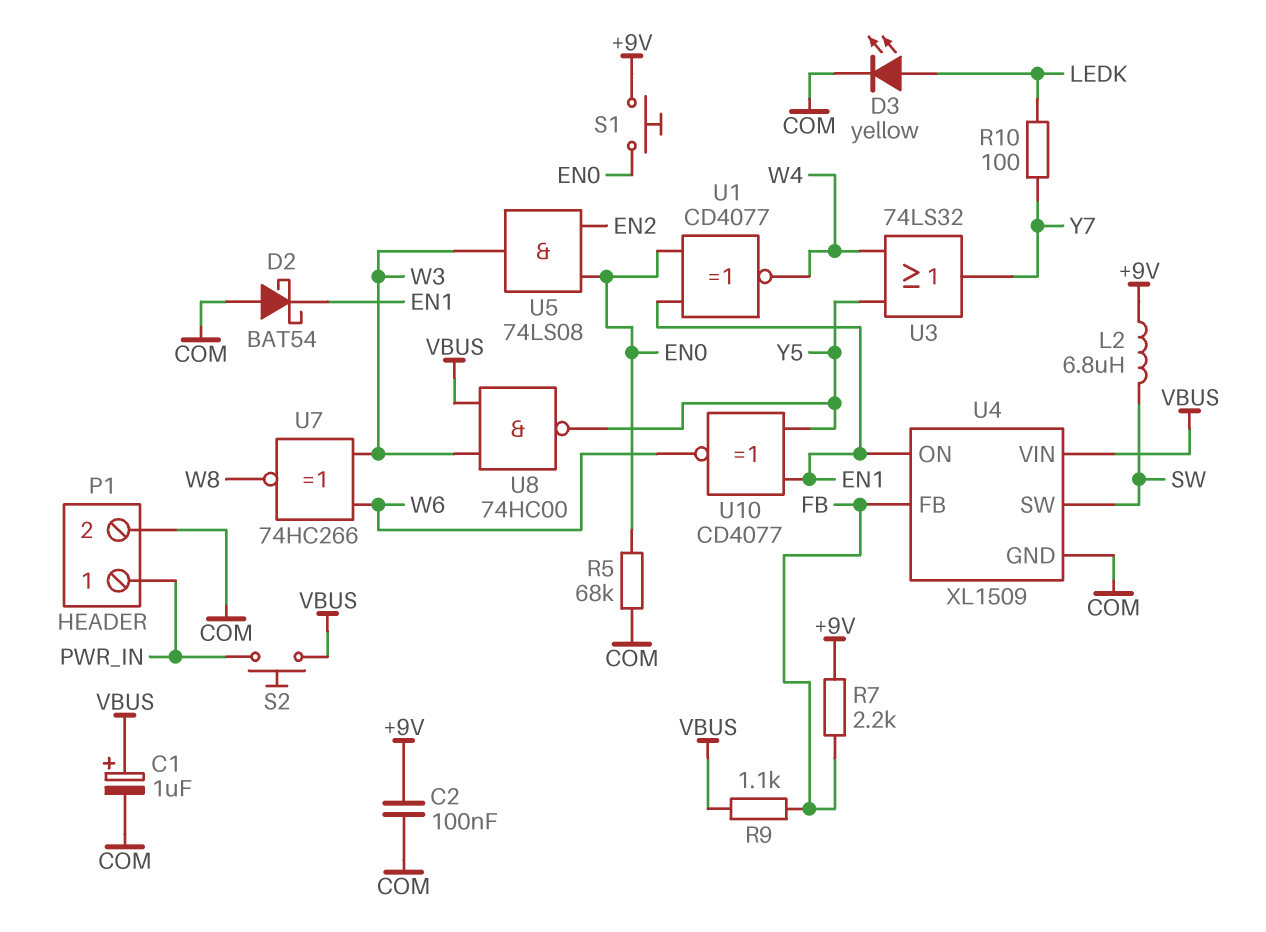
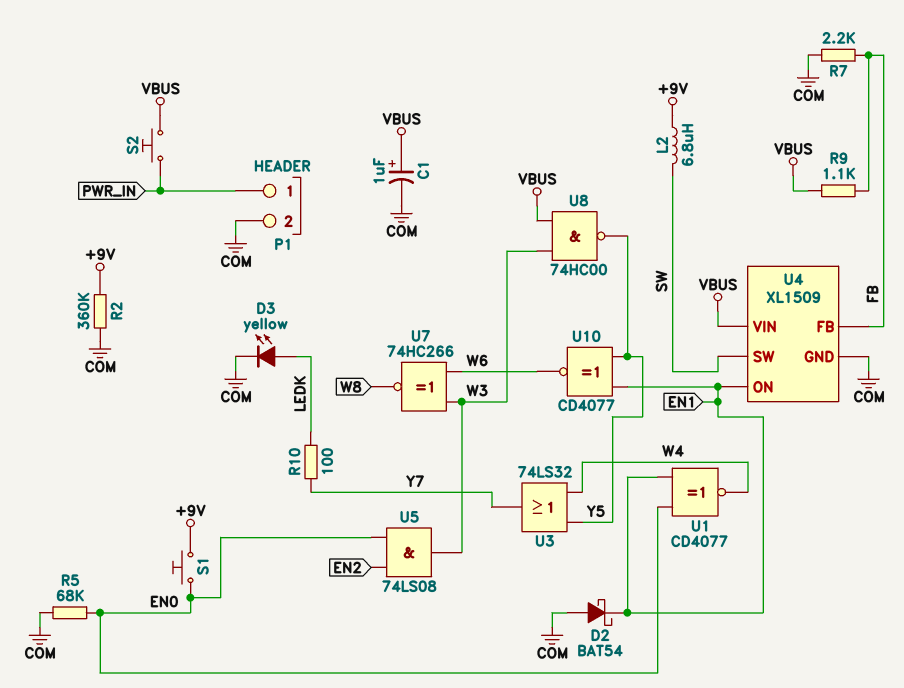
C2: 100nF (+9V, COM) -> none
R2: none -> 360k (+9V, COM)
R7: 2.2k (+9V, FB) -> 2.2k (COM, FB)

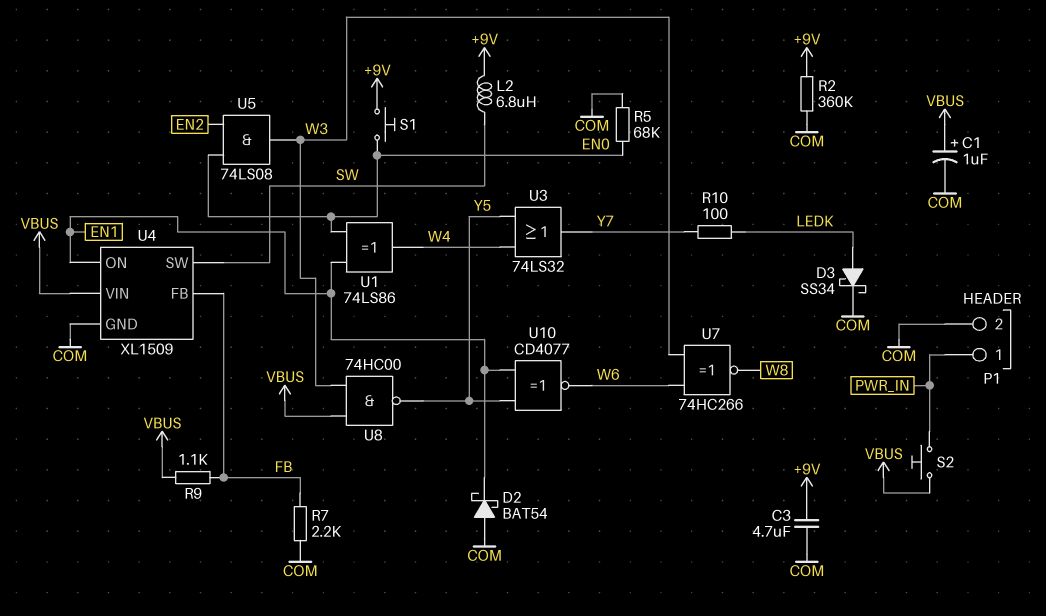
C3: none -> 4.7uF (+9V, COM)
D3: LED yellow (A LEDK, K COM) -> schottky SS34 (A LEDK, K COM)
U1: XNOR CD4077 (in EN0, in EN1, out W4) -> XOR 74LS86 (in EN0, in EN1, out W4)

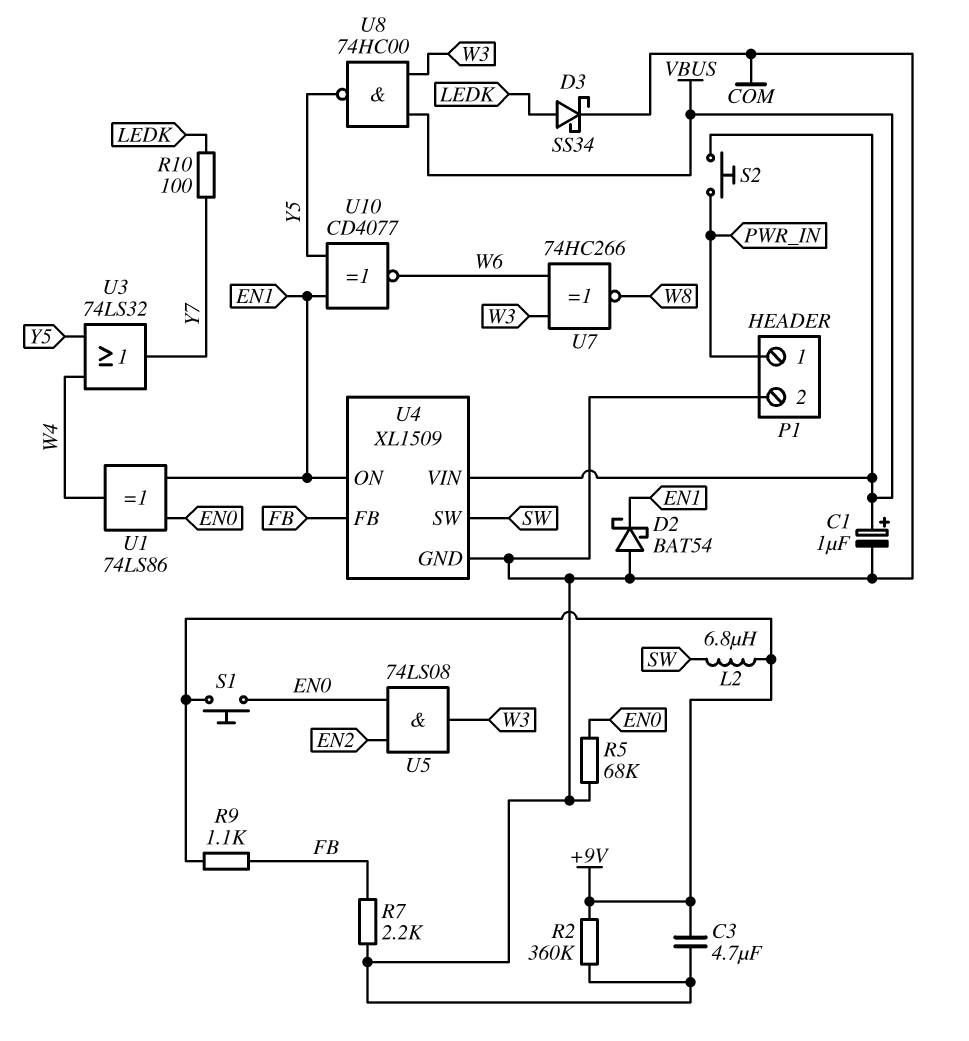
R9: 1.1k (FB, VBUS) -> 1.1k (+9V, FB)

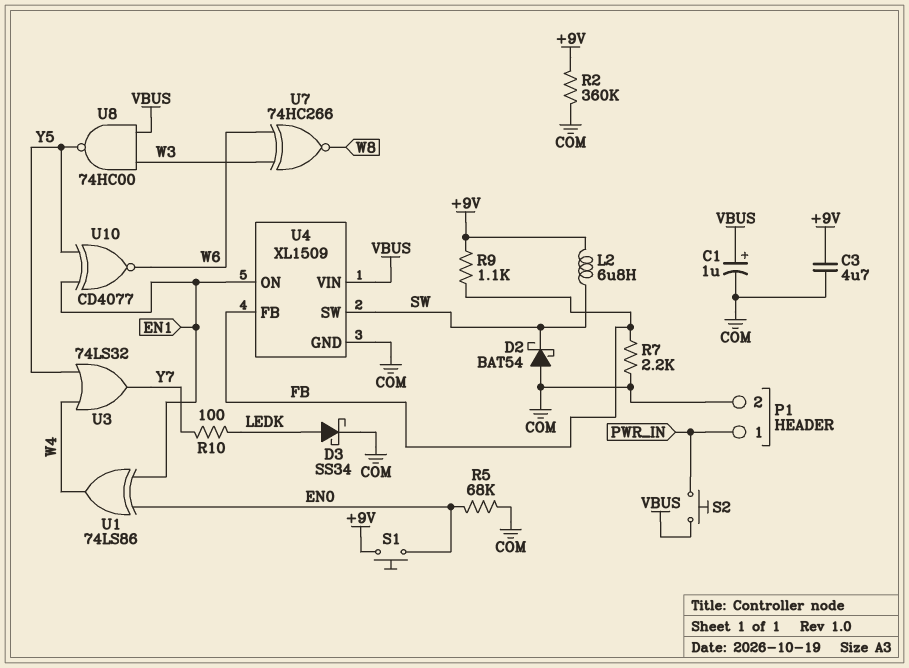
D2: schottky BAT54 (A COM, K EN1) -> schottky BAT54 (A COM, K SW)
U5: AND 74LS08 (in EN0, in EN2, out W3) -> none

